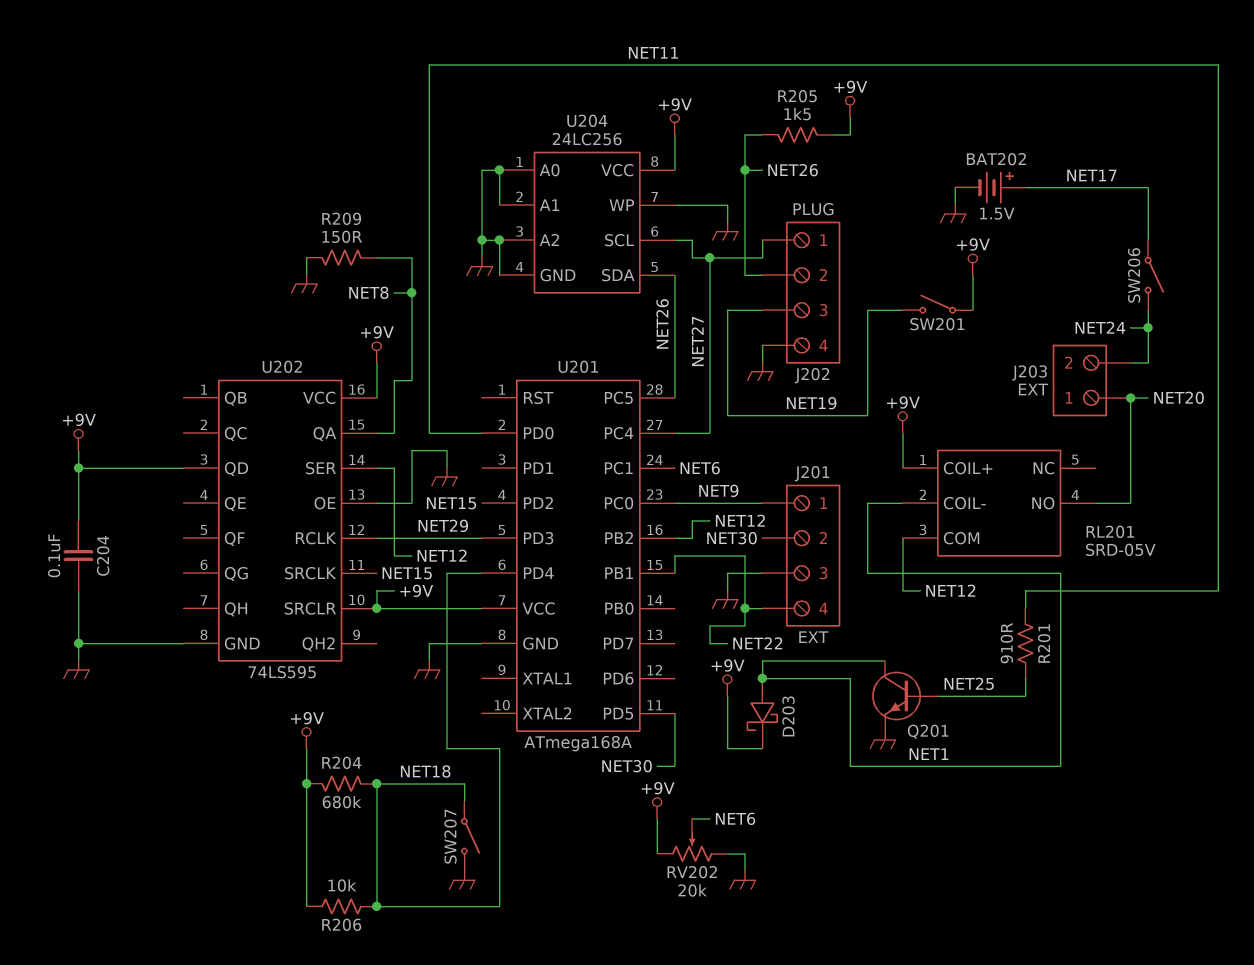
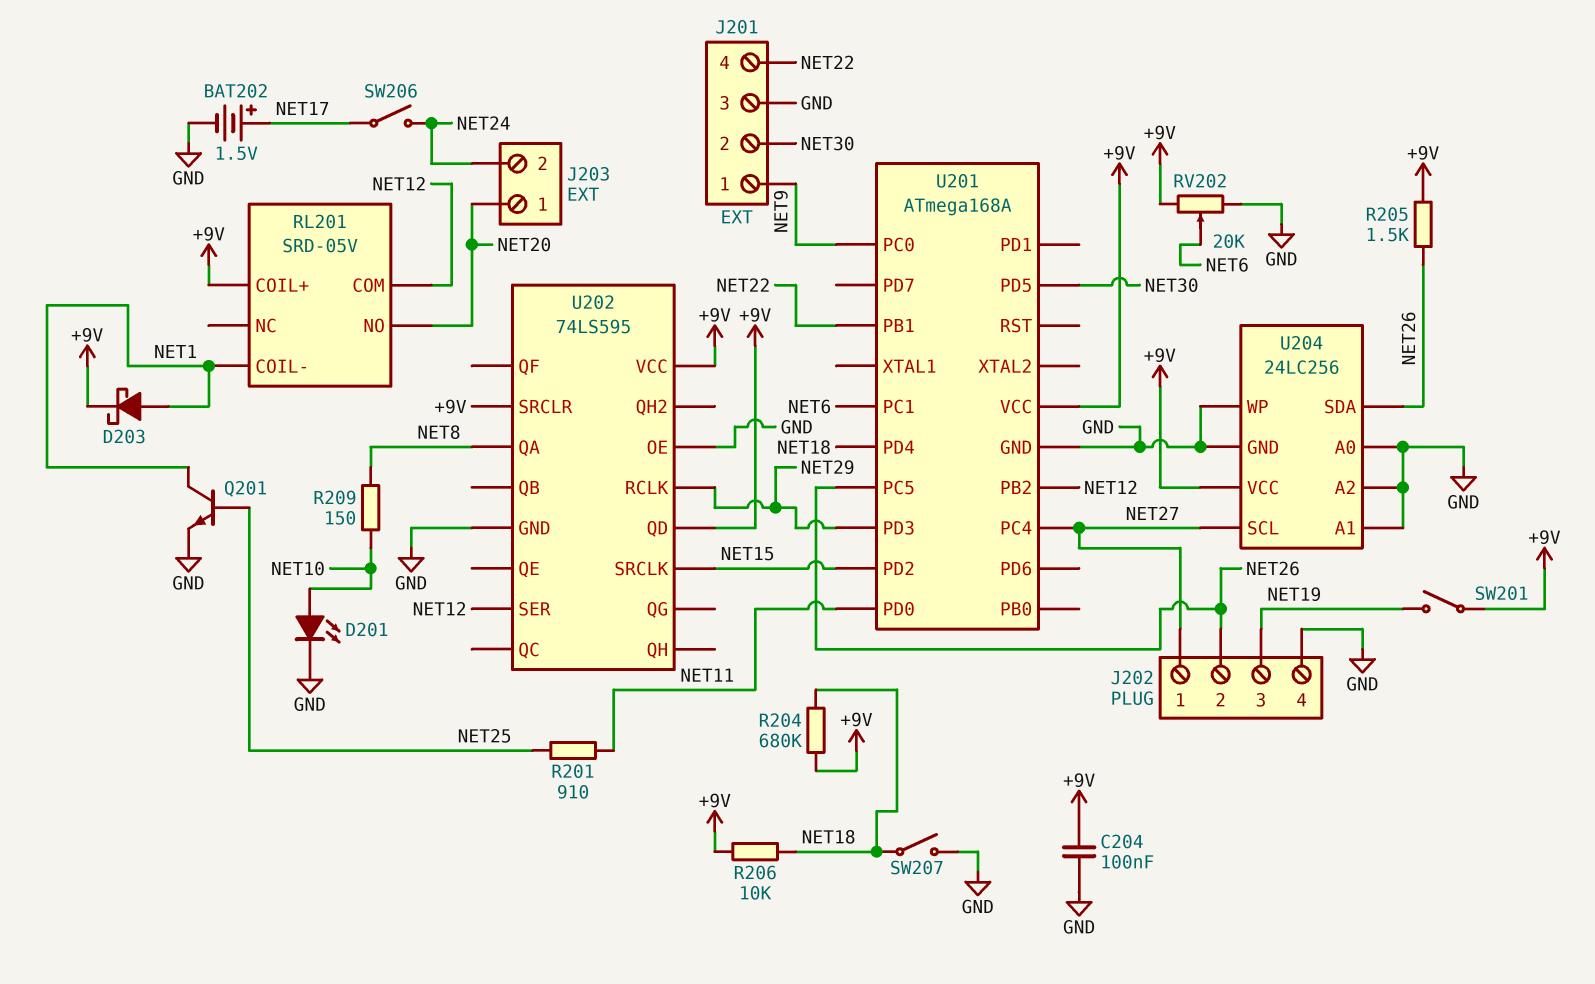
D201: none -> LED (A NET10, K GND)
R209: 150 (GND, NET8) -> 150 (NET8, NET10)

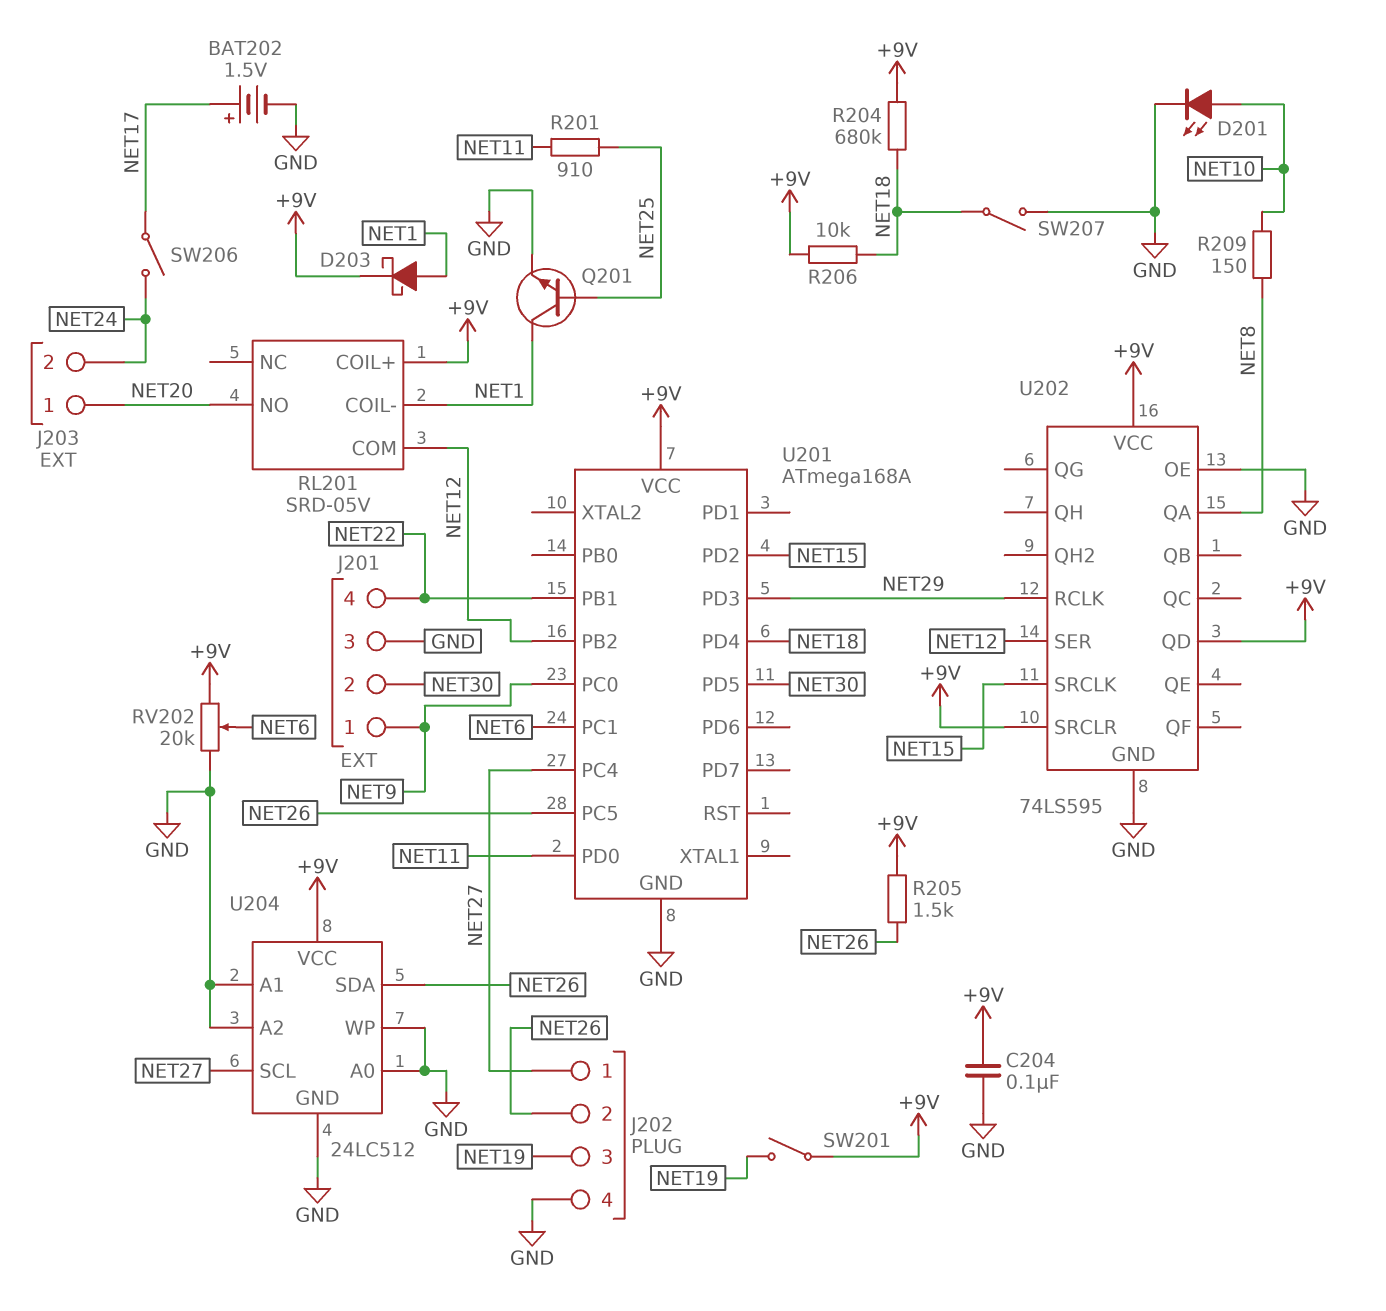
U204: 24LC256 -> 24LC512

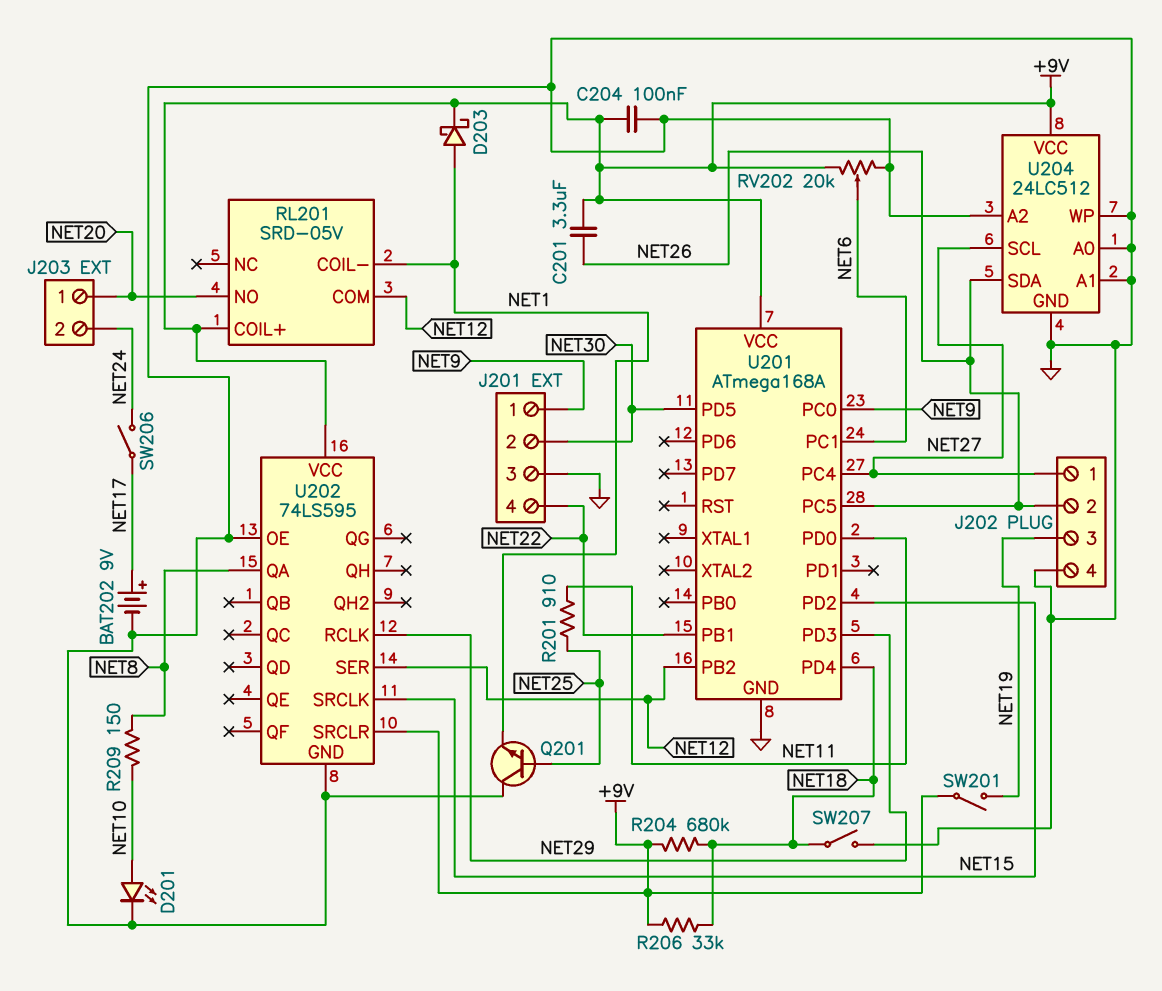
BAT202: 1.5V (plus NET17, minus GND) -> 9V (plus NET17, minus GND)
C201: none -> 3.3uF (+9V, NET26)
Q201: NPN (B NET25, C NET1, E GND) -> NPN (B NET25, C GND, E NET1)
R205: 1.5k (+9V, NET26) -> none
R206: 10k (+9V, NET18) -> 33k (+9V, NET18)
U202 pin QD: +9V -> none

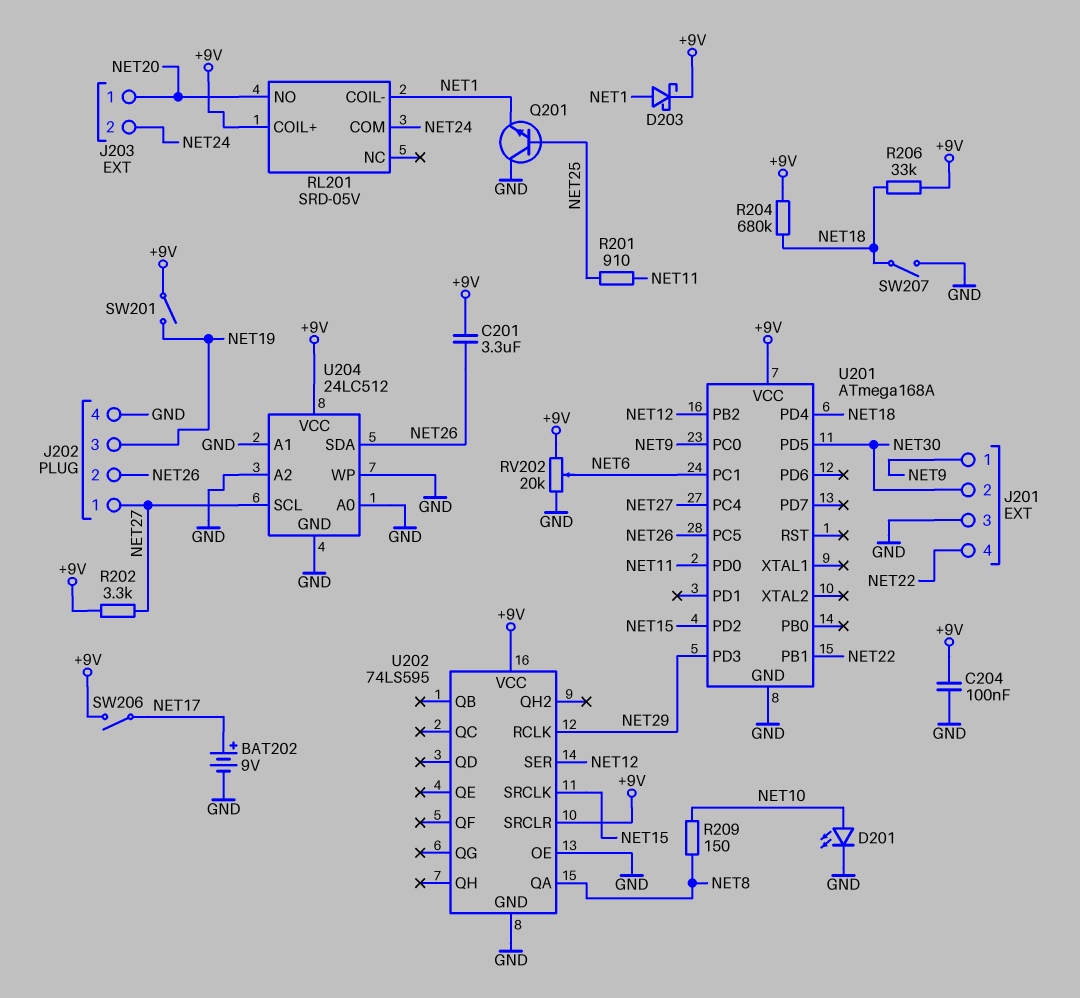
R202: none -> 3.3k (+9V, NET27)
RL201 pin COM: NET12 -> NET24
SW206: switch (NET17, NET24) -> switch (+9V, NET17)

